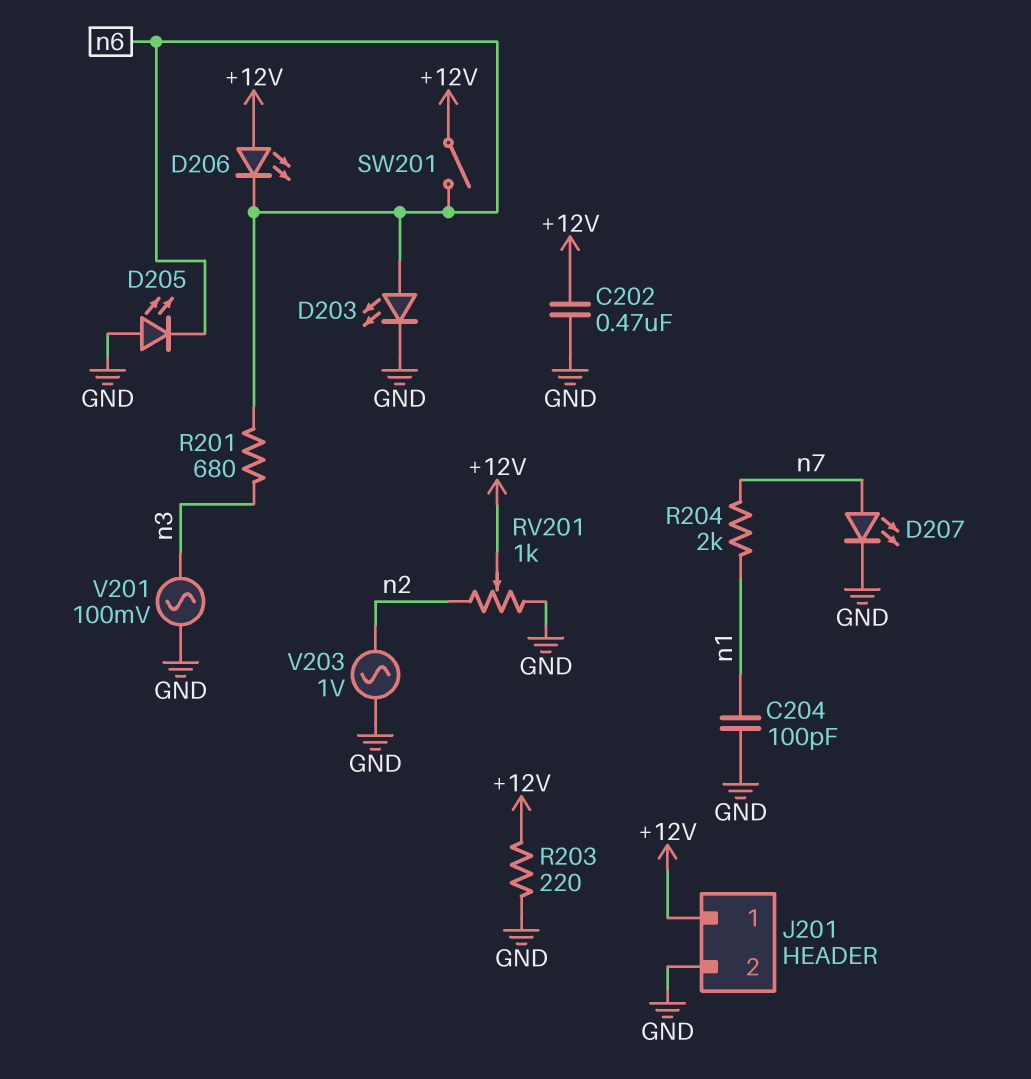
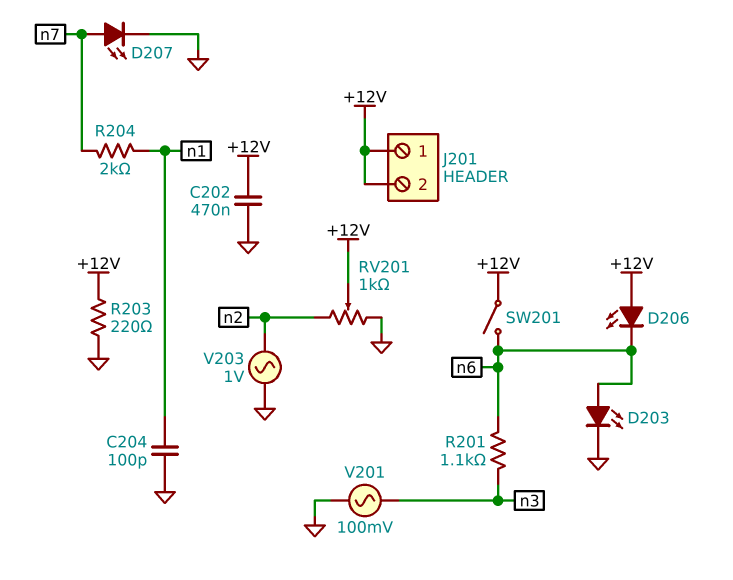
D205: LED (A GND, K n6) -> none
J201 pin 2: GND -> +12V
R201: 680 (n3, n6) -> 1.1k (n3, n6)

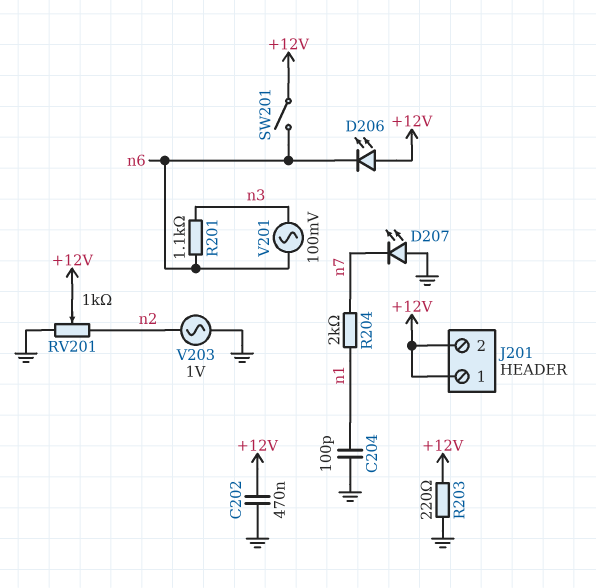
D203: LED (A n6, K GND) -> none
D207: LED (A n7, K GND) -> LED (A GND, K n7)
V201: AC 100mV (GND, n3) -> AC 100mV (n3, n6)

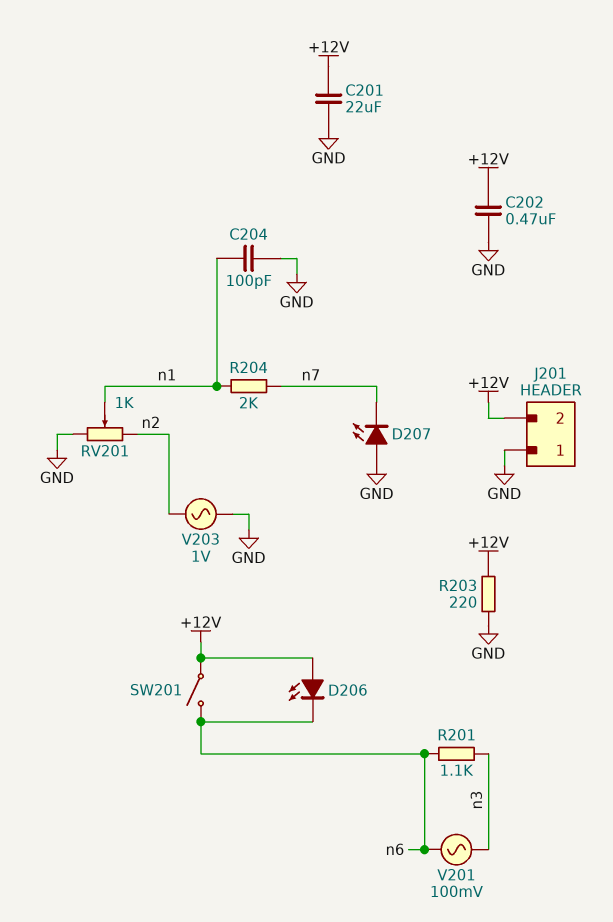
C201: none -> 22uF (+12V, GND)
J201 pin 1: +12V -> GND
RV201: 1k (GND, n2, wiper +12V) -> 1k (GND, n2, wiper n1)

